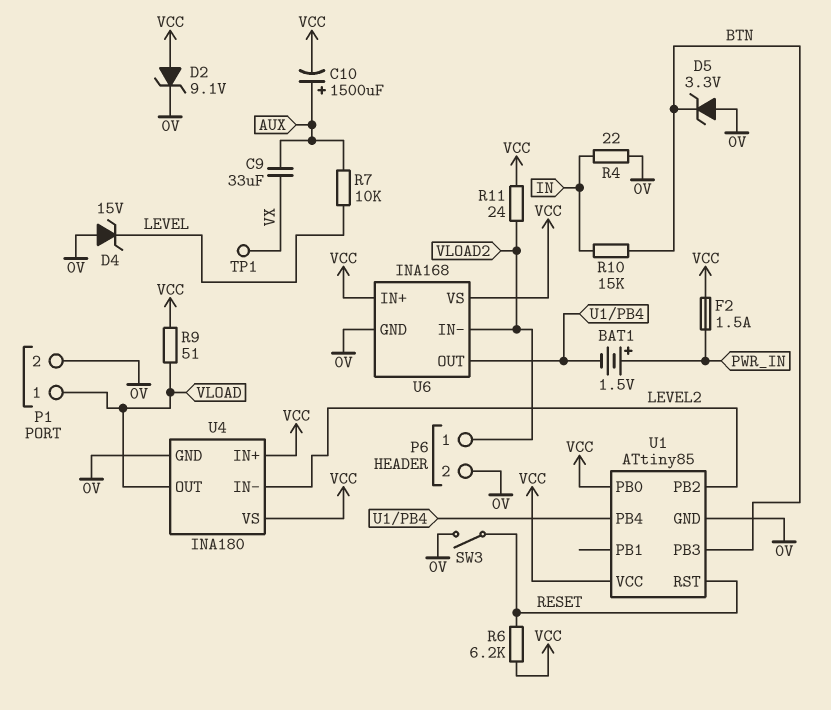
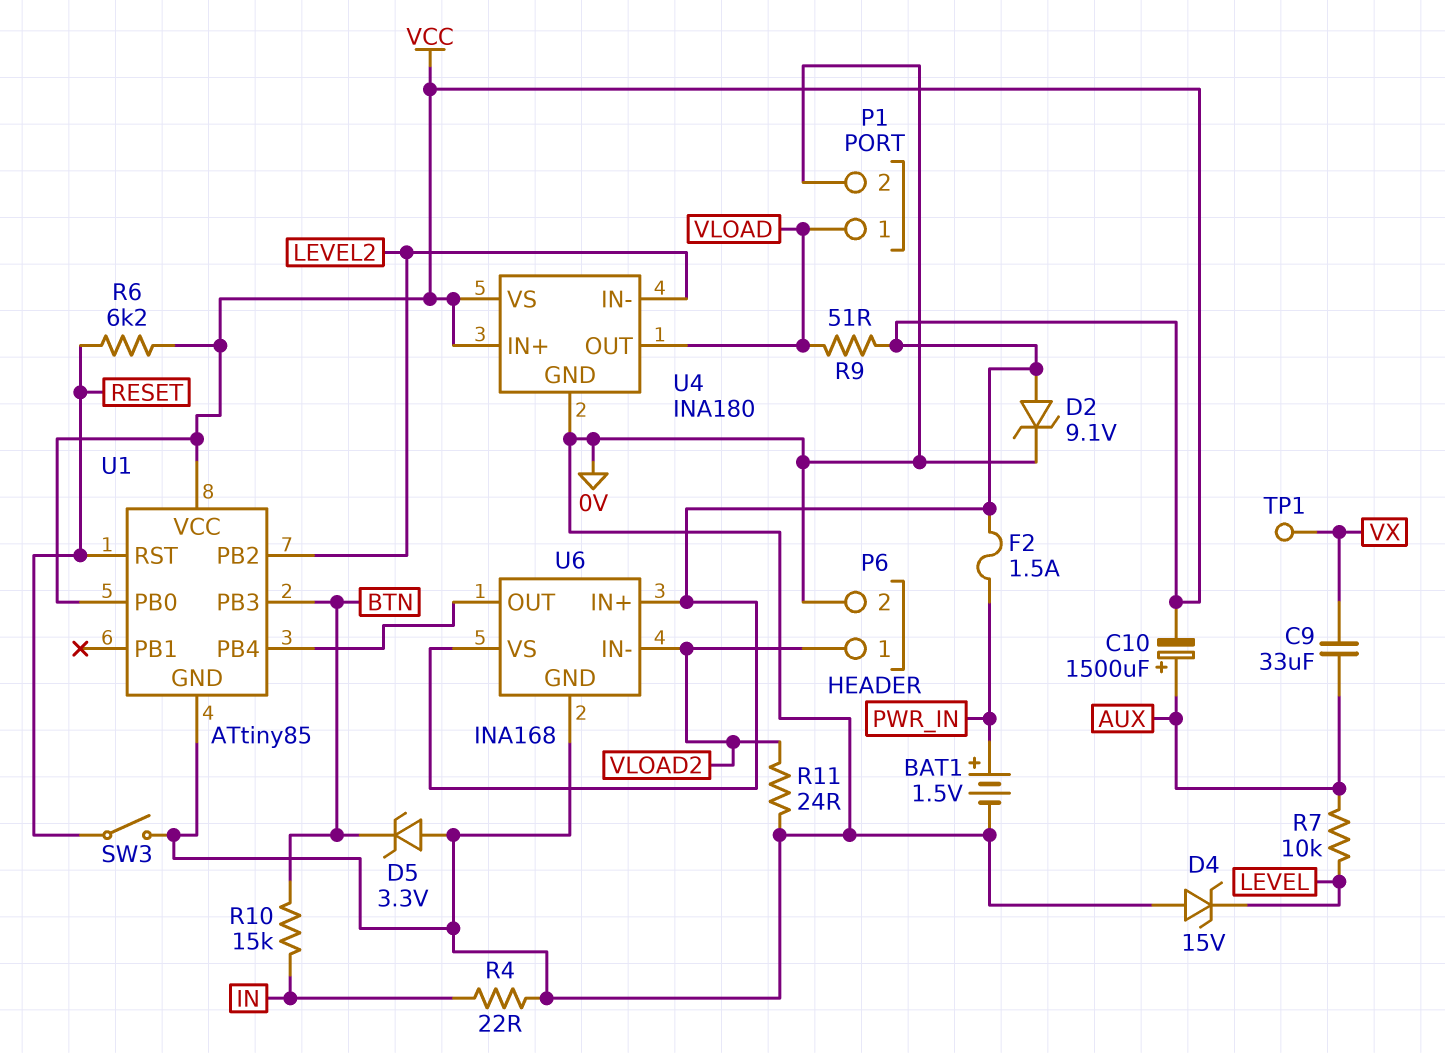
BAT1: 1.5V (plus PWR_IN, minus U1/PB4) -> 1.5V (plus PWR_IN, minus 0V)
R11: 24 (VCC, VLOAD2) -> 24 (0V, VLOAD2)

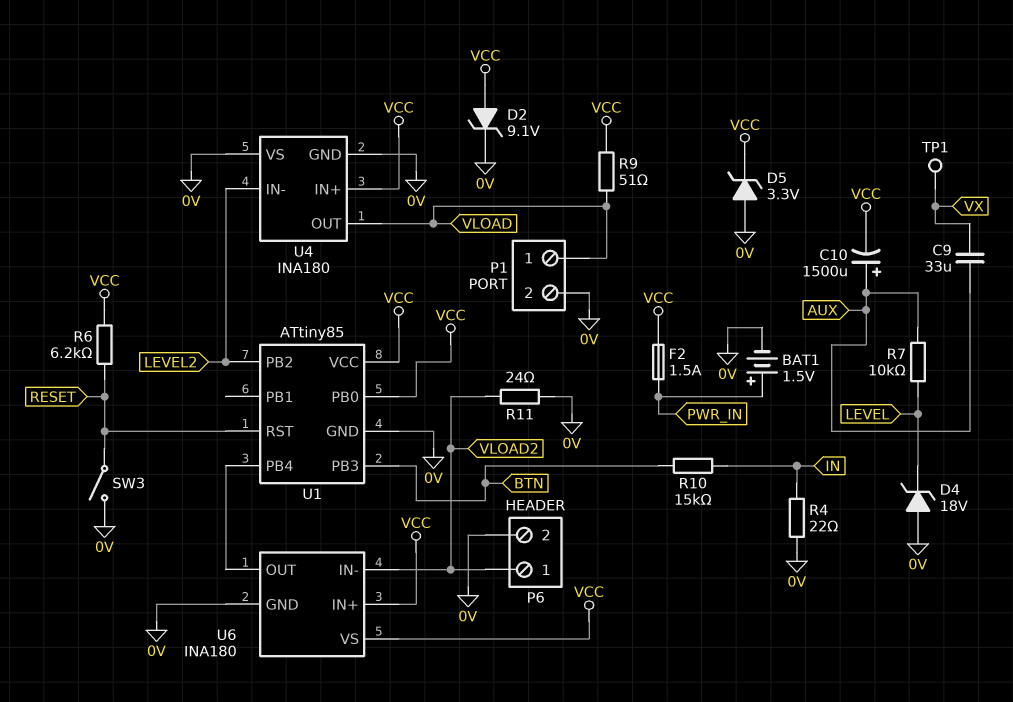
D4: zener 15V (A 0V, K LEVEL) -> zener 18V (A 0V, K LEVEL)
D5: zener 3.3V (A 0V, K BTN) -> zener 3.3V (A 0V, K VCC)
U4 pin VS: VCC -> 0V
U6: INA168 -> INA180

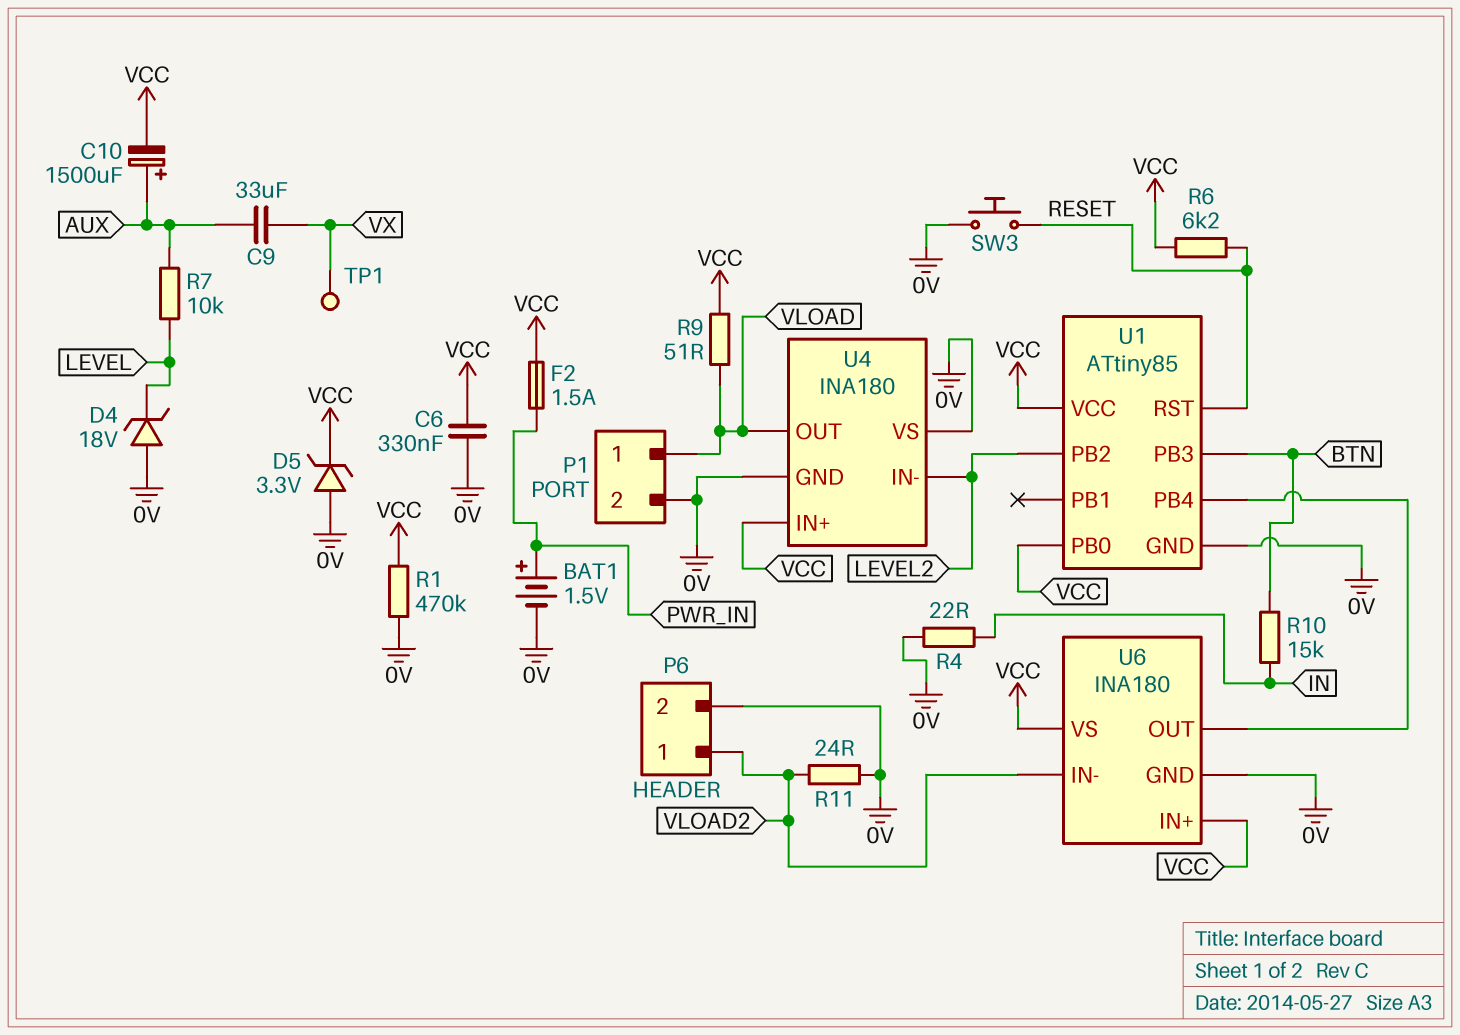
C6: none -> 330nF (0V, VCC)
D2: zener 9.1V (A VCC, K 0V) -> none
R1: none -> 470k (0V, VCC)
SW3: switch (0V, RESET) -> button (0V, RESET)

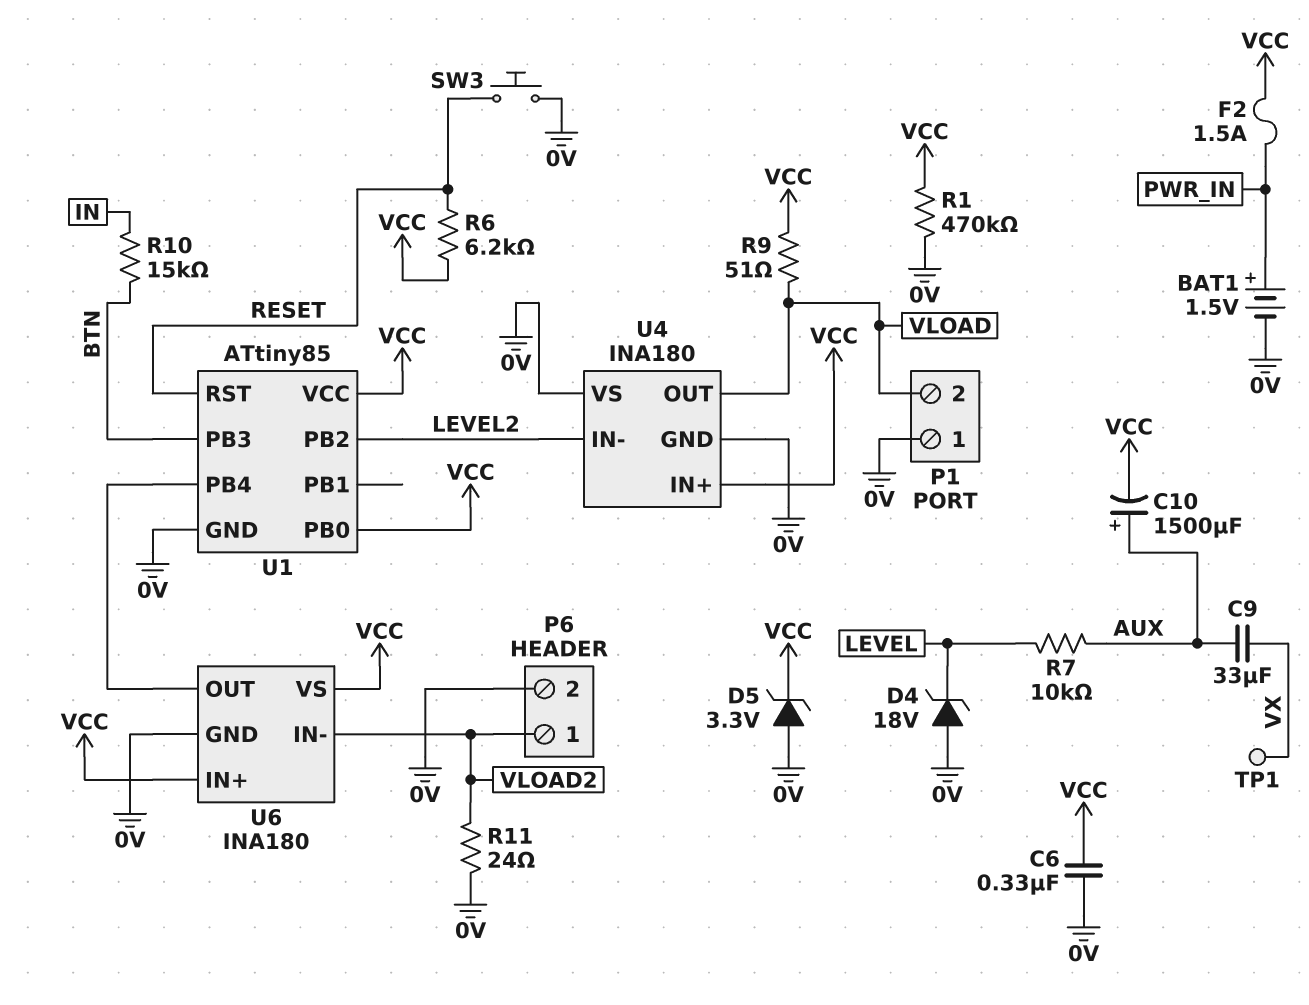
P1 pin 1: VLOAD -> 0V
P1 pin 2: 0V -> VLOAD
R4: 22 (0V, IN) -> none

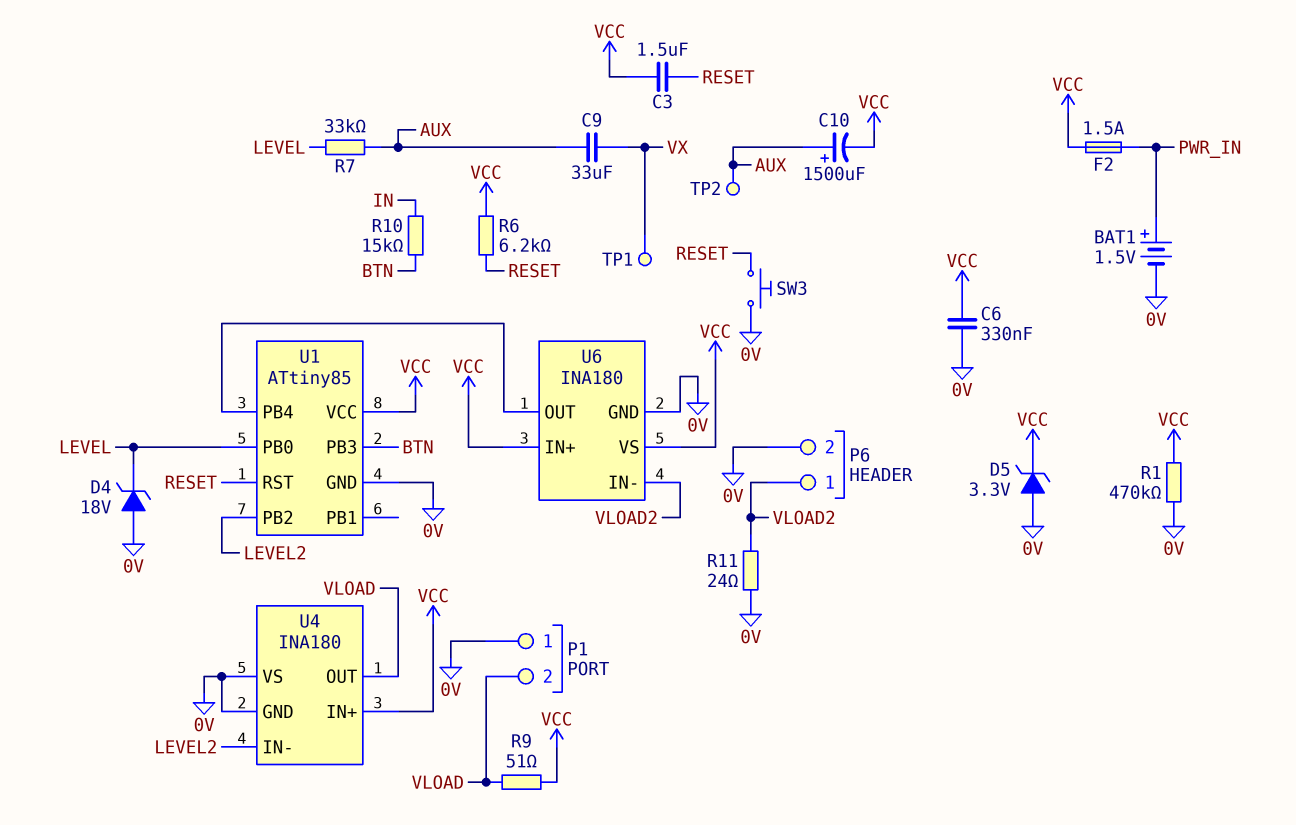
C3: none -> 1.5uF (RESET, VCC)
R7: 10k (AUX, LEVEL) -> 33k (AUX, LEVEL)
TP2: none -> test point (AUX)
U1 pin PB0: VCC -> LEVEL

